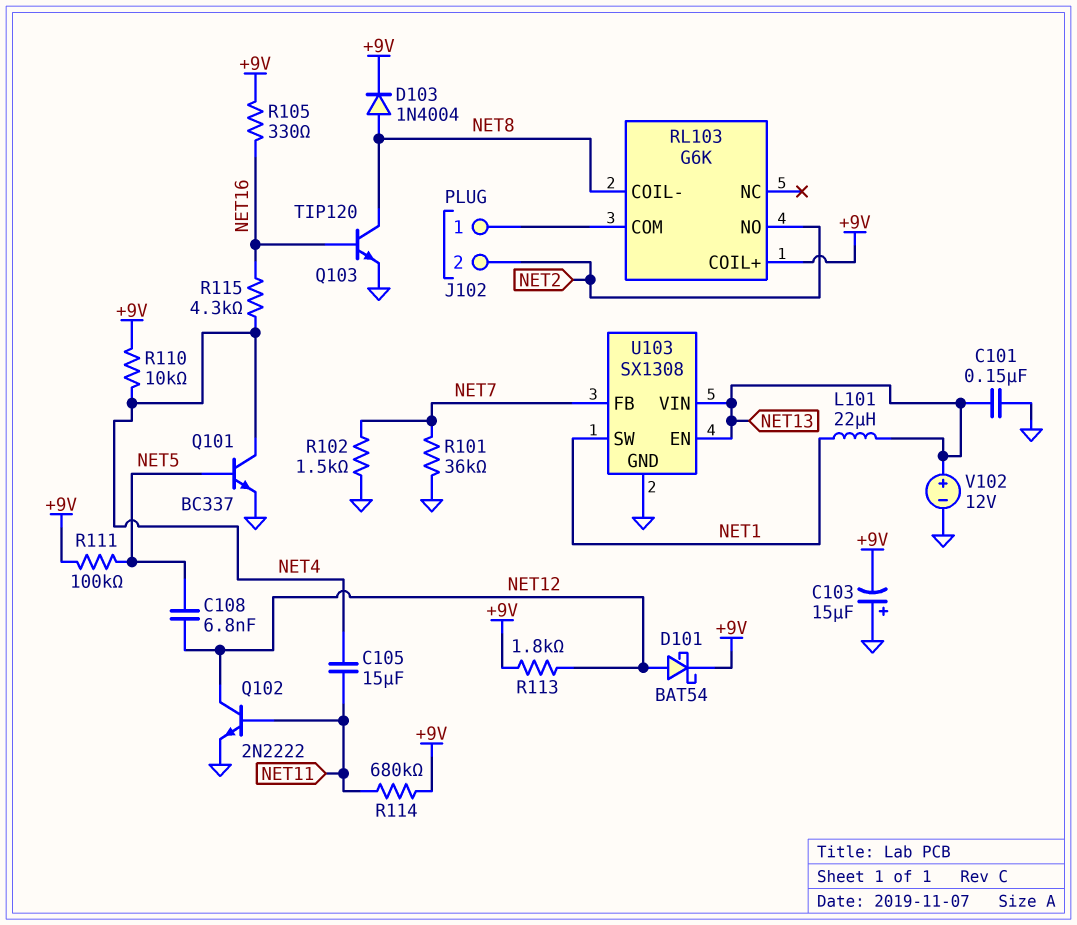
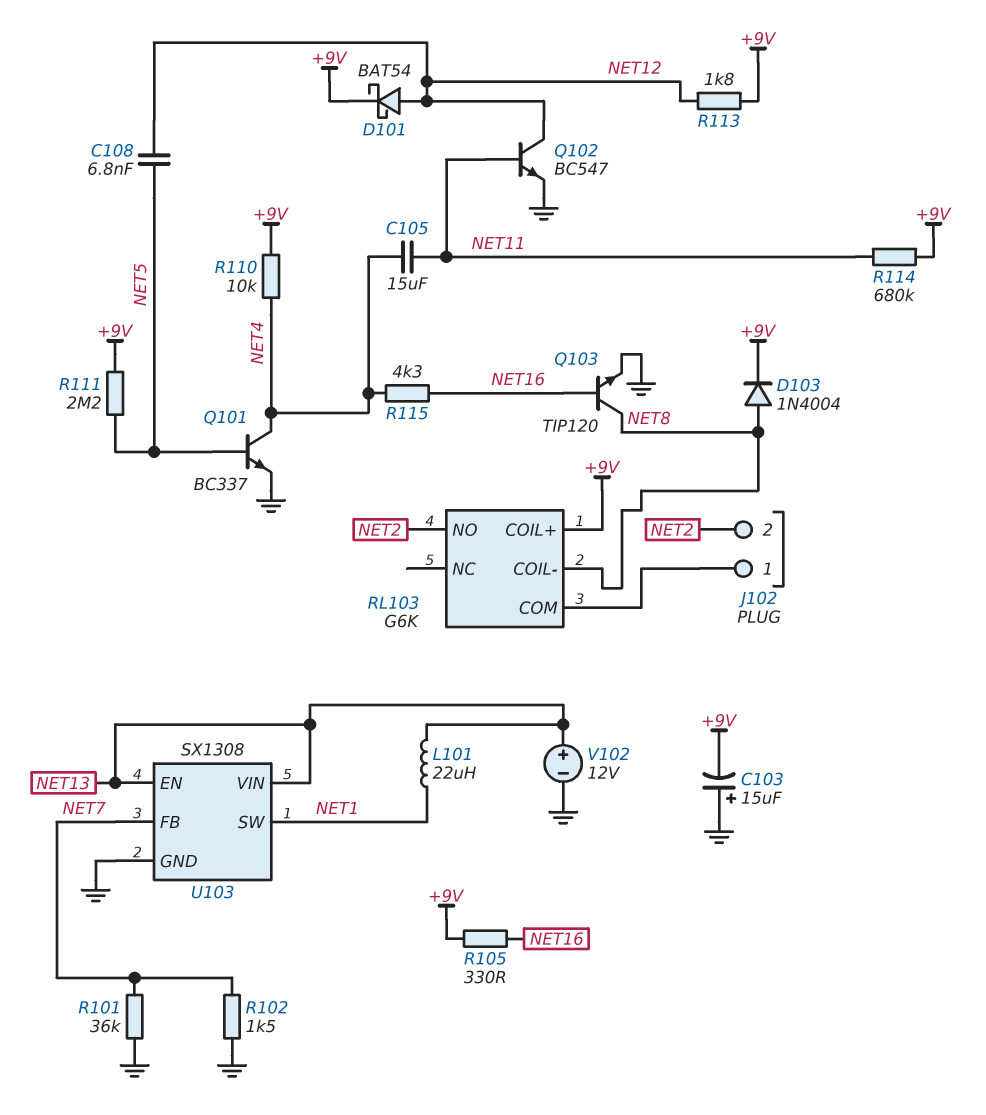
C101: 150nF (GND, NET13) -> none
Q102: NPN 2N2222 (B NET11, C NET12, E GND) -> NPN BC547 (B NET11, C NET12, E GND)
R111: 100k (+9V, NET5) -> 2.2M (+9V, NET5)

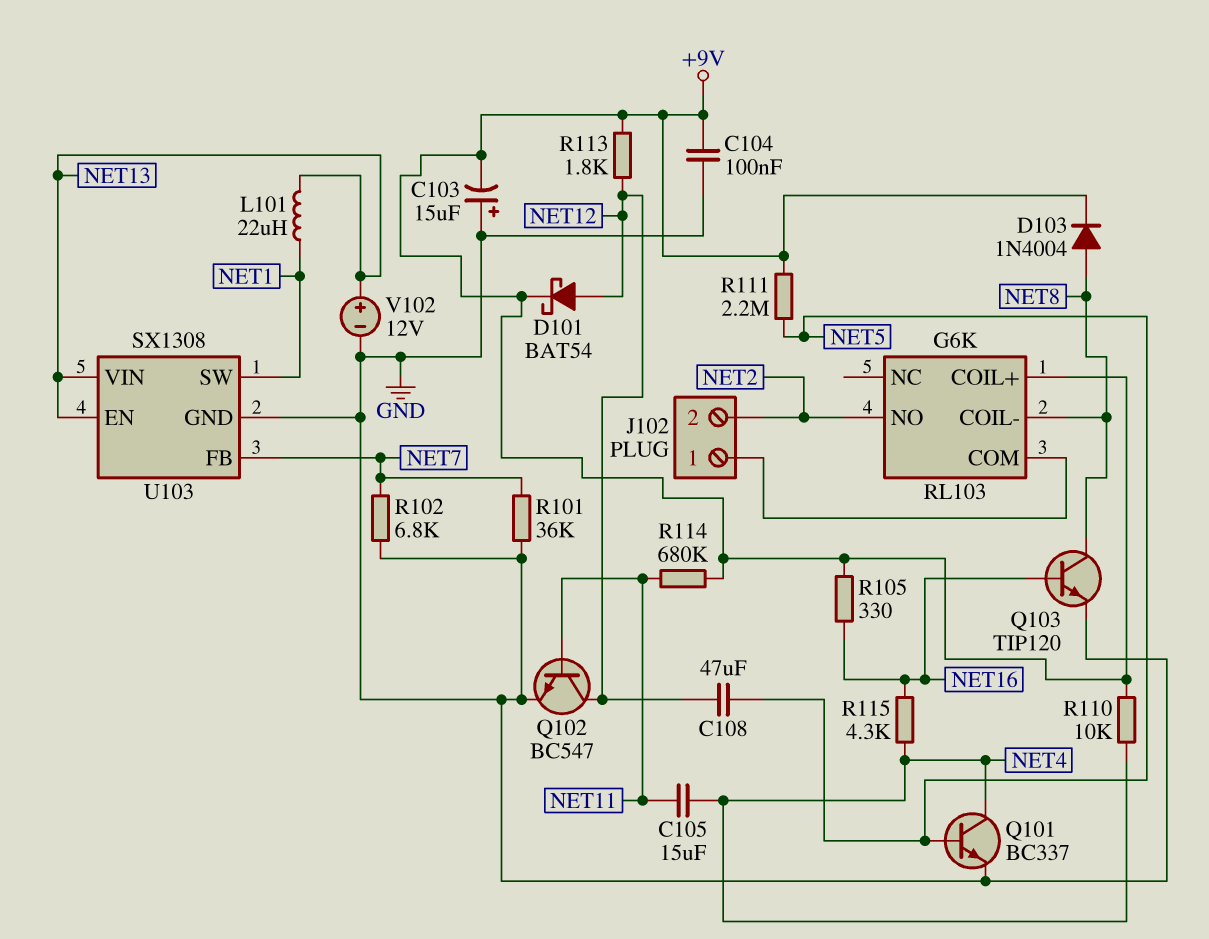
C104: none -> 100nF (+9V, GND)
C108: 6.8nF (NET5, NET12) -> 47uF (NET5, NET12)
R102: 1.5k (GND, NET7) -> 6.8k (GND, NET7)

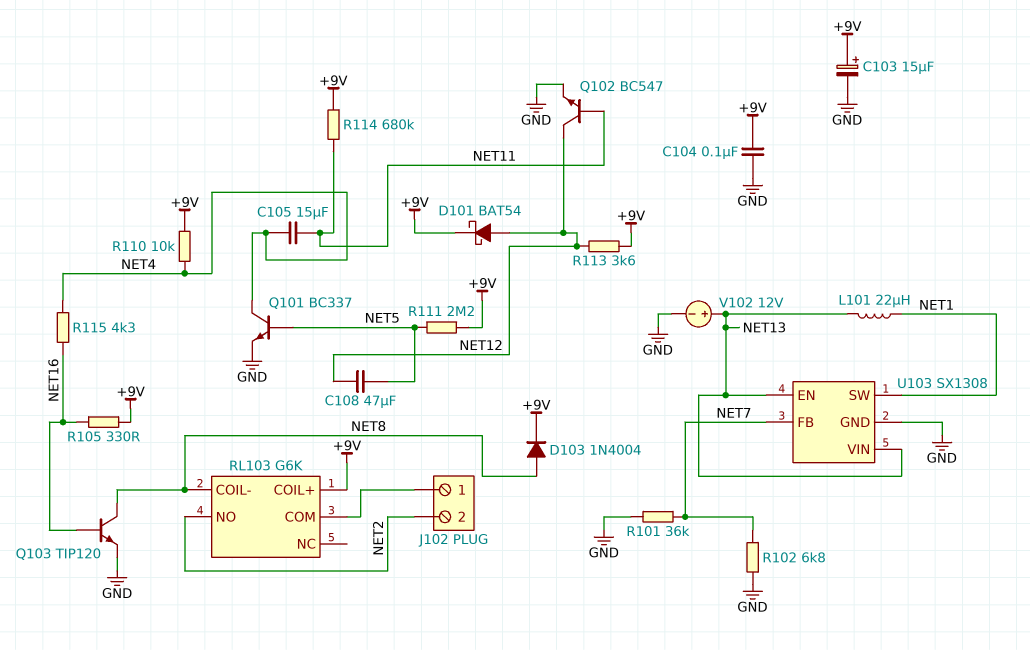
C103: 15uF (plus GND, minus +9V) -> 15uF (plus +9V, minus GND)
R113: 1.8k (+9V, NET12) -> 3.6k (+9V, NET12)

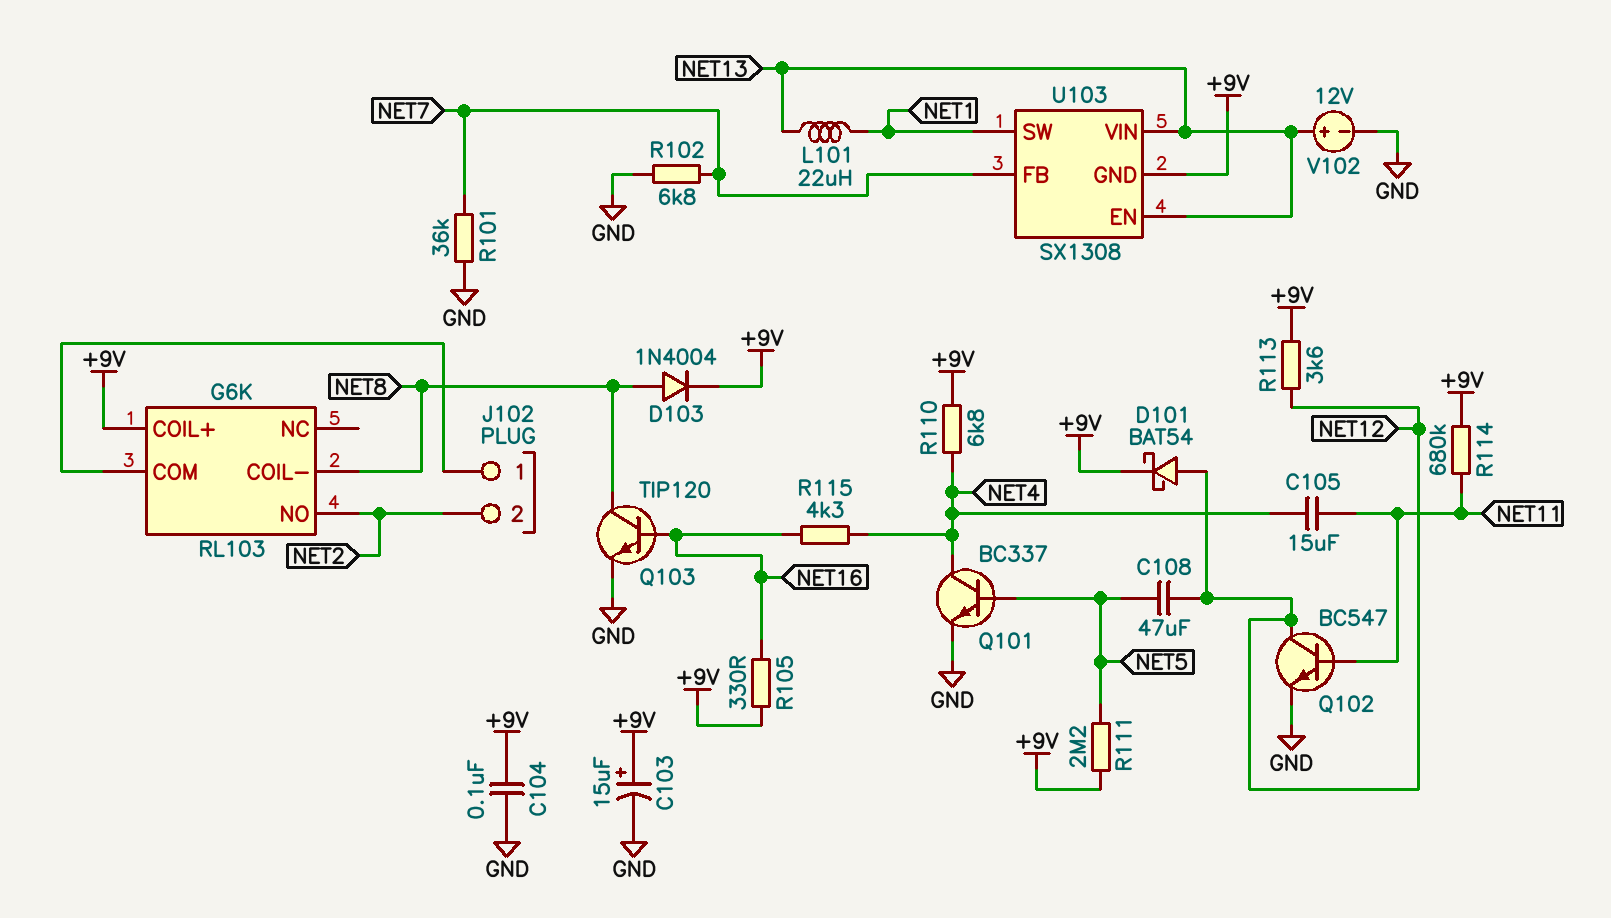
R110: 10k (+9V, NET4) -> 6.8k (+9V, NET4)
U103 pin GND: GND -> +9V

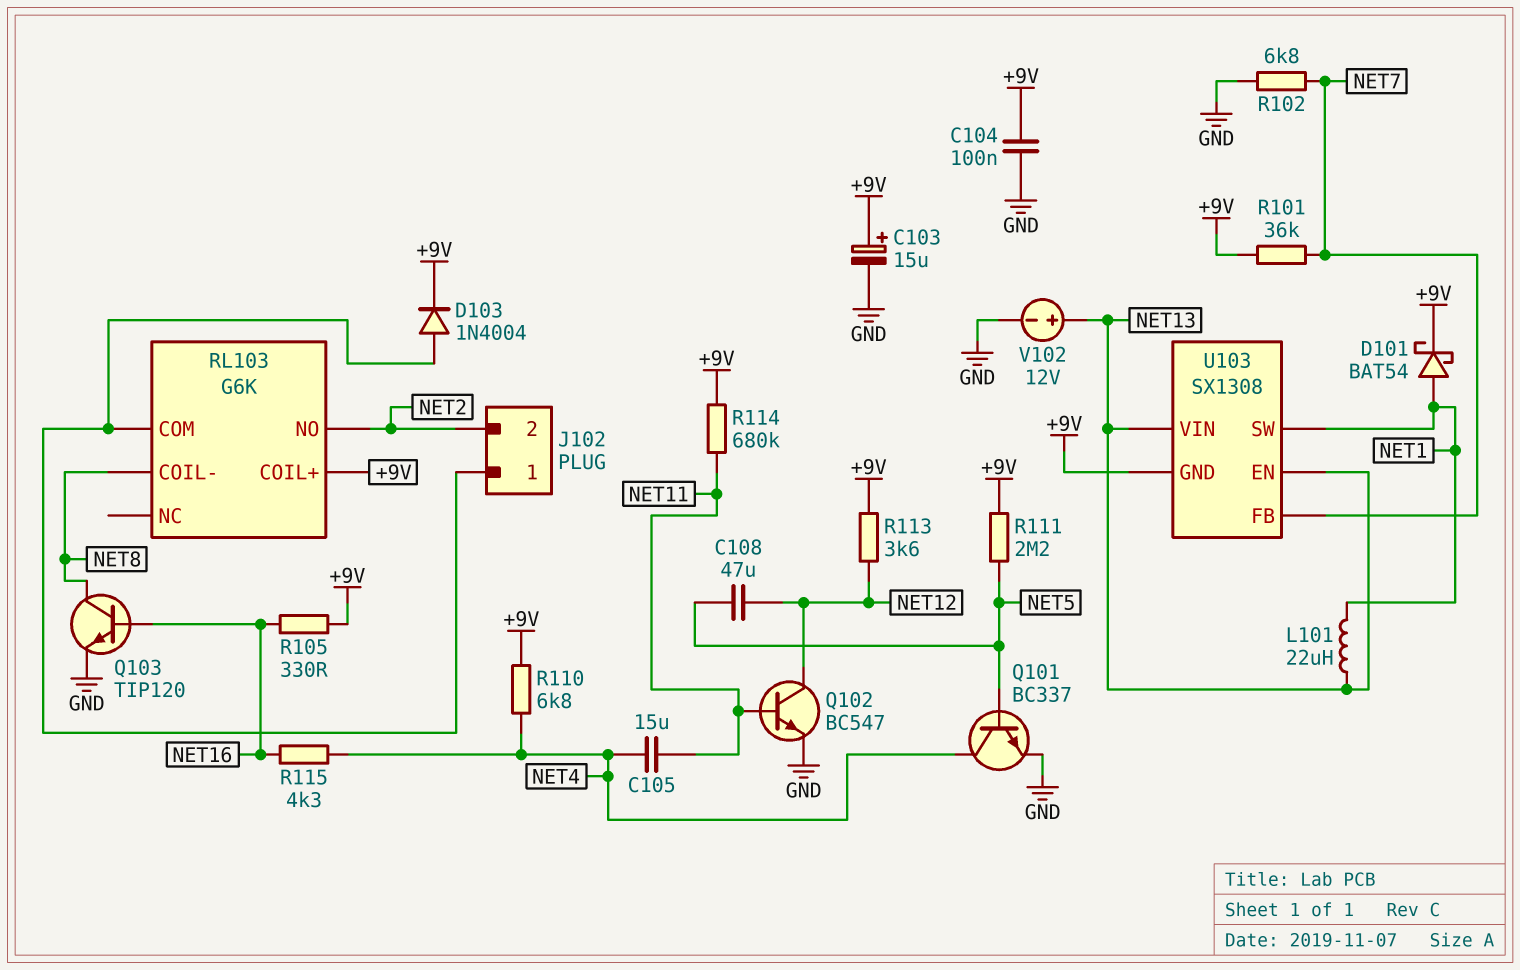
D101: schottky BAT54 (A NET12, K +9V) -> schottky BAT54 (A NET1, K +9V)
D103: diode 1N4004 (A NET8, K +9V) -> diode 1N4004 (A J102/1, K +9V)
R101: 36k (GND, NET7) -> 36k (+9V, NET7)

